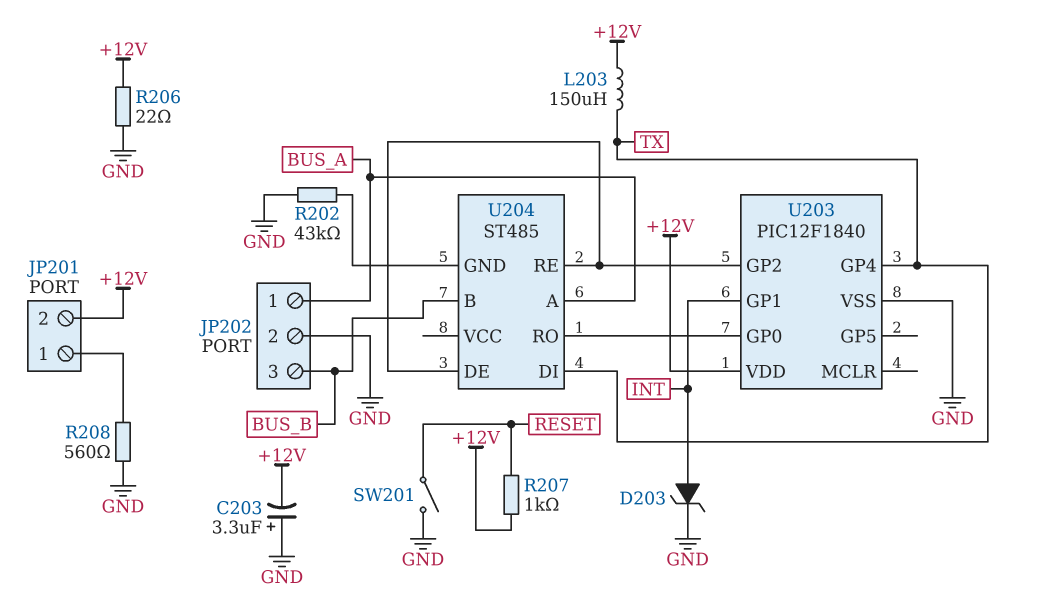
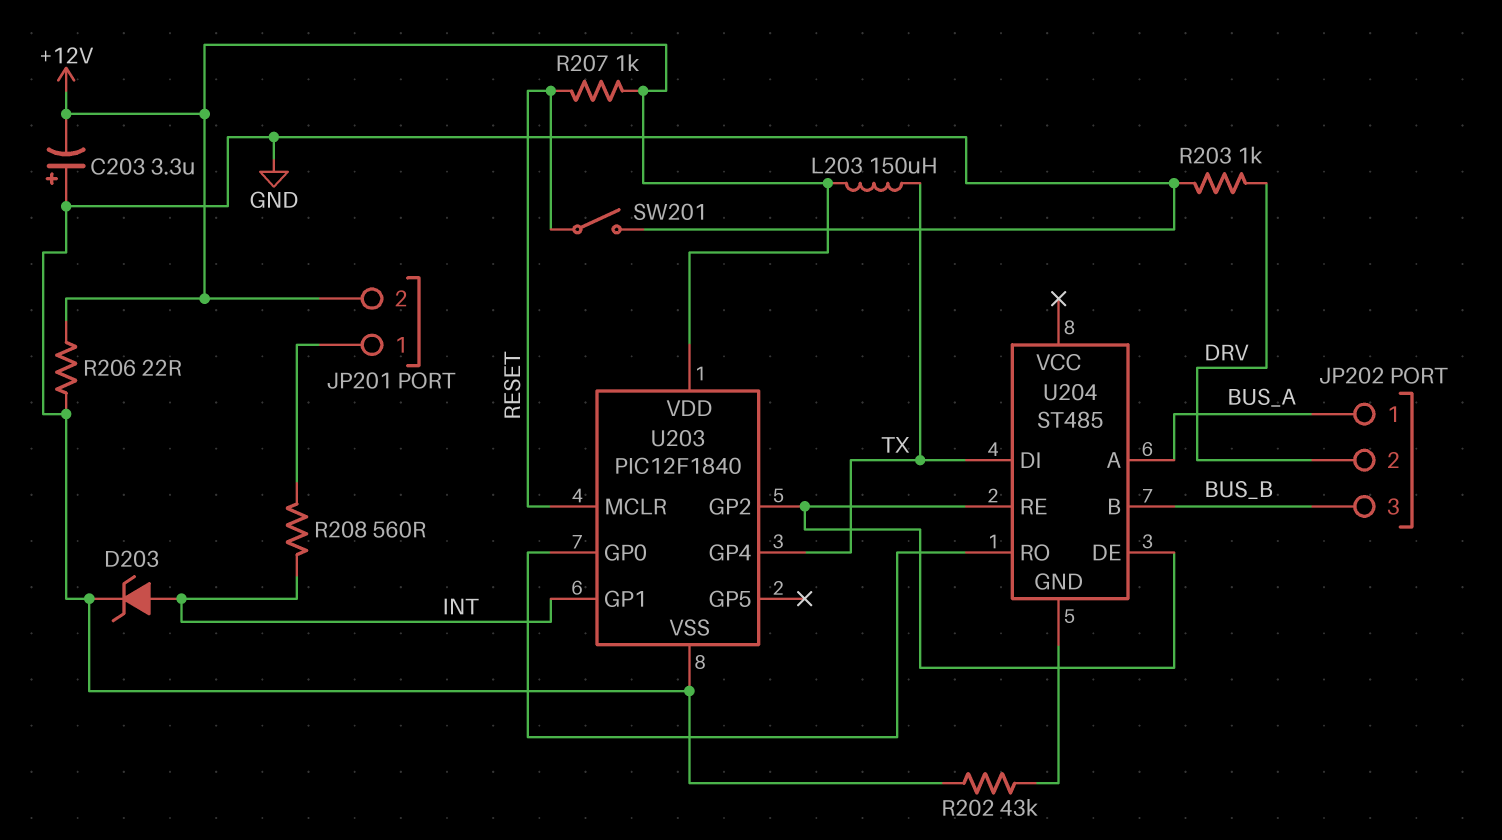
JP202 pin 2: GND -> DRV
R203: none -> 1k (DRV, GND)
R208: 560 (GND, JP201/1) -> 560 (INT, JP201/1)
U203 pin MCLR: none -> RESET

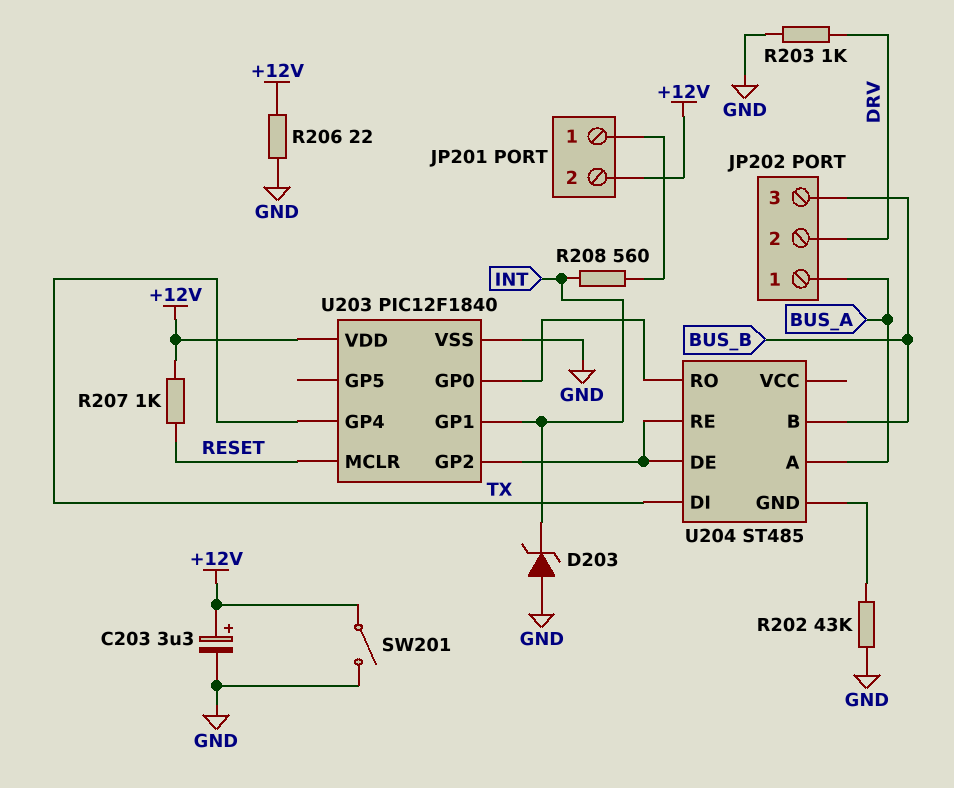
C203: 3.3uF (plus GND, minus +12V) -> 3.3uF (plus +12V, minus GND)
D203: zener (A INT, K GND) -> zener (A GND, K INT)
L203: 150uH (+12V, TX) -> none
SW201: switch (GND, RESET) -> switch (+12V, GND)

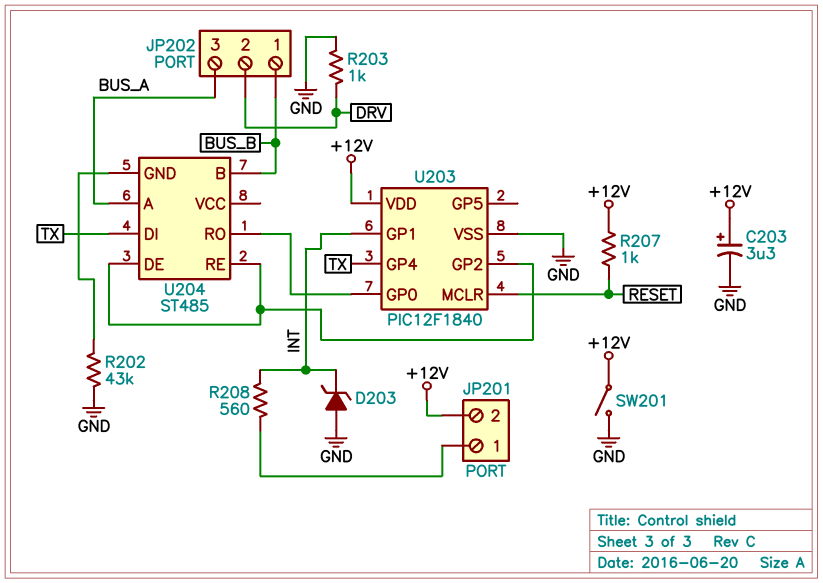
JP202 pin 1: BUS_A -> BUS_B
JP202 pin 3: BUS_B -> BUS_A
R206: 22 (+12V, GND) -> none

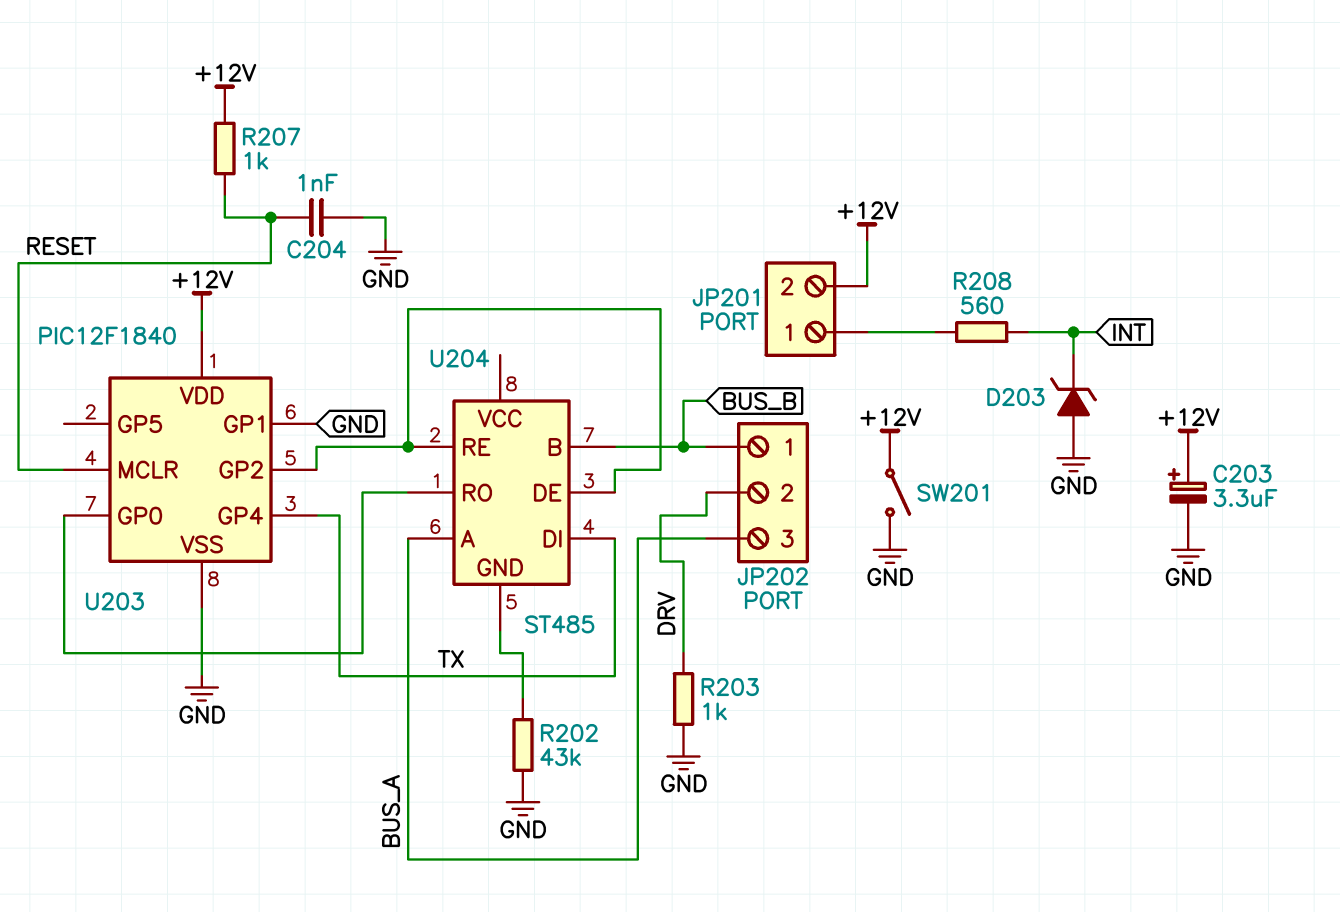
C204: none -> 1nF (GND, RESET)
U203 pin GP1: INT -> GND

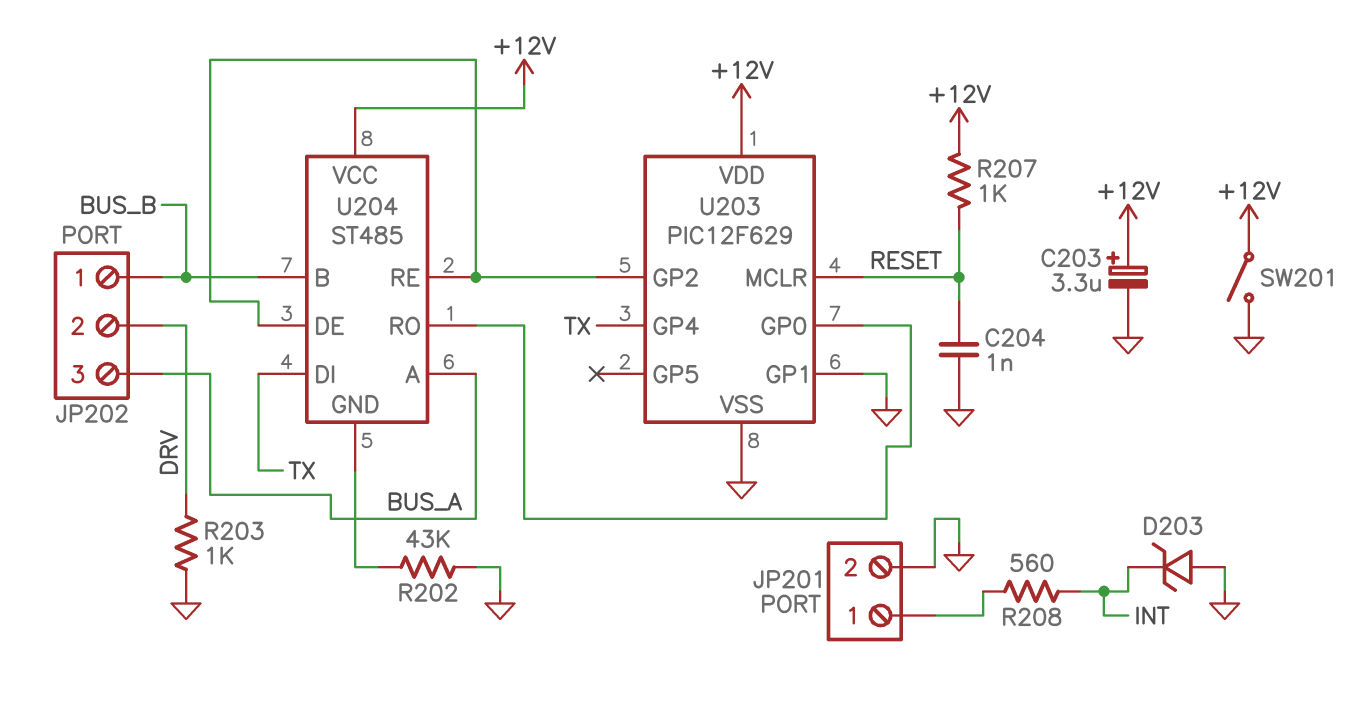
JP201 pin 2: +12V -> GND
U203: PIC12F1840 -> PIC12F629
U204 pin VCC: none -> +12V

